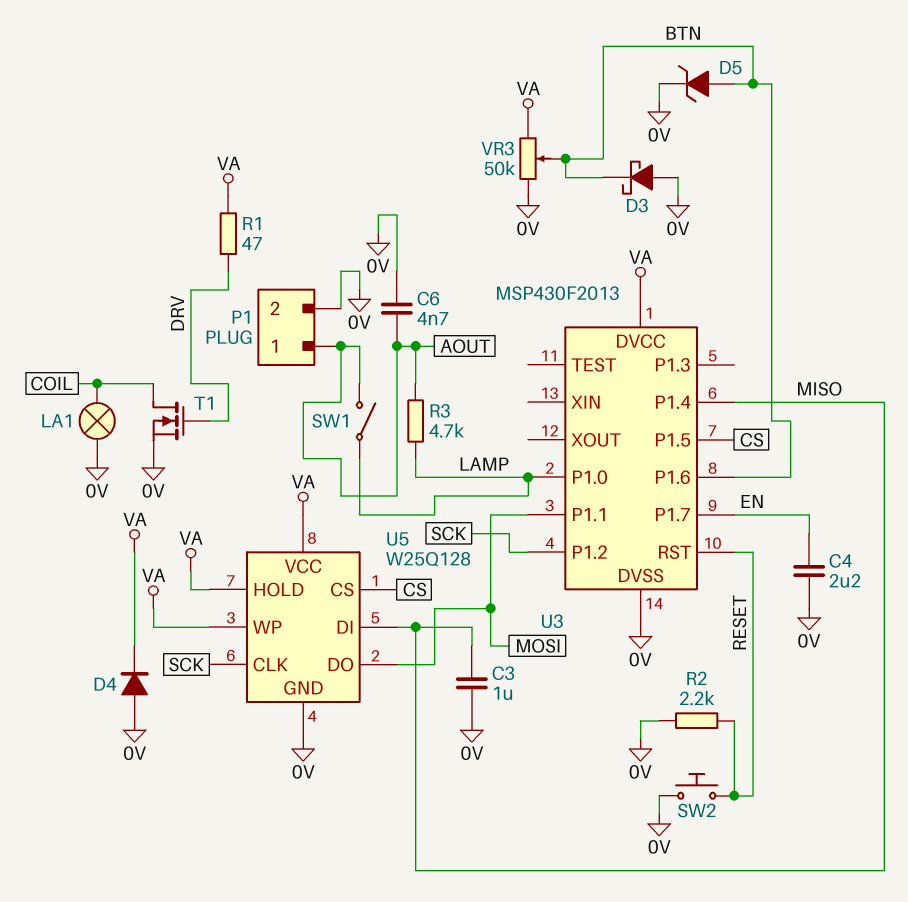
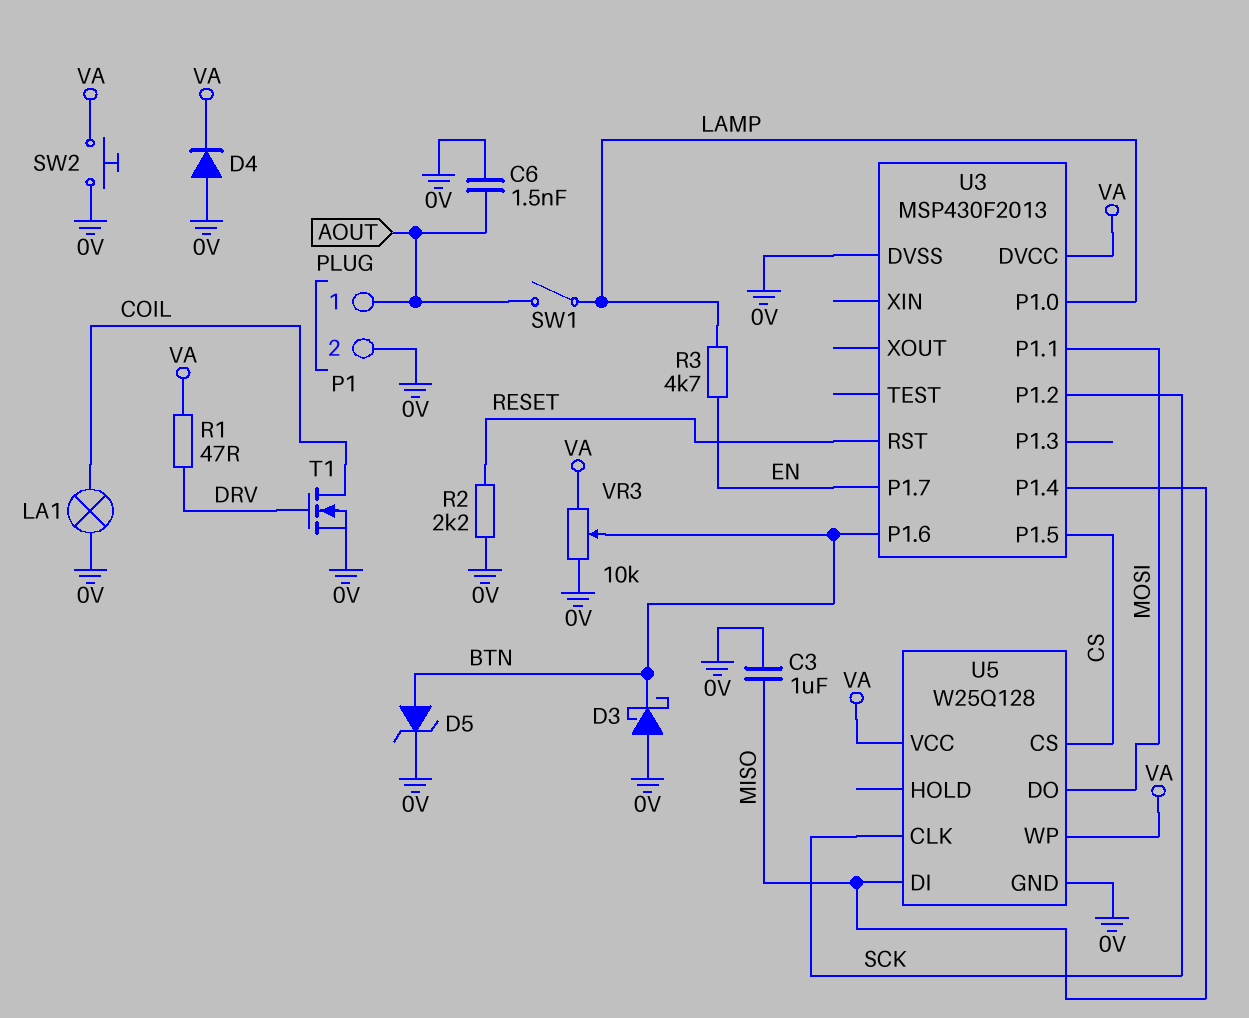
C4: 2.2uF (0V, EN) -> none
C6: 4.7nF (0V, AOUT) -> 1.5nF (0V, AOUT)
R3: 4.7k (AOUT, LAMP) -> 4.7k (EN, LAMP)
SW2: button (0V, RESET) -> button (0V, VA)
U5 pin HOLD: VA -> none
VR3: 50k (0V, VA, wiper BTN) -> 10k (0V, VA, wiper BTN)

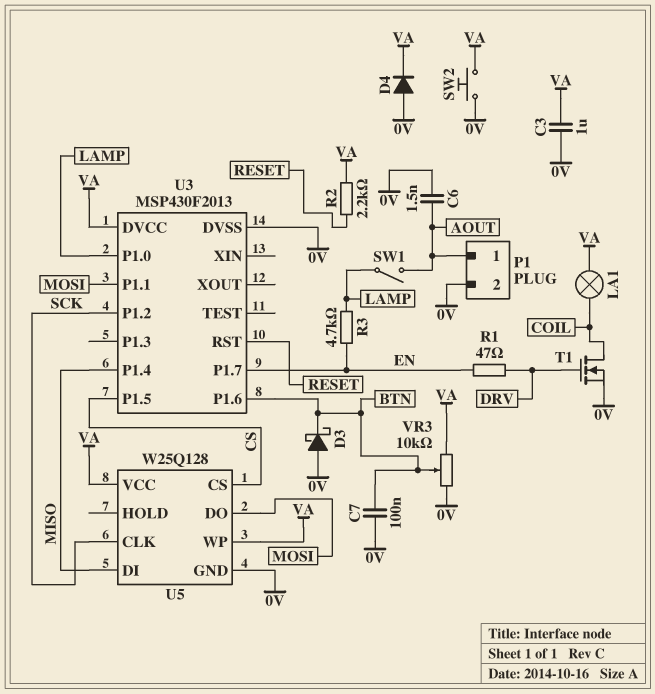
C3: 1uF (0V, MISO) -> 1uF (0V, VA)
C7: none -> 100nF (0V, BTN)
D5: zener (A BTN, K 0V) -> none
LA1: lamp (0V, COIL) -> lamp (COIL, VA)
R1: 47 (DRV, VA) -> 47 (DRV, EN)
R2: 2.2k (0V, RESET) -> 2.2k (RESET, VA)

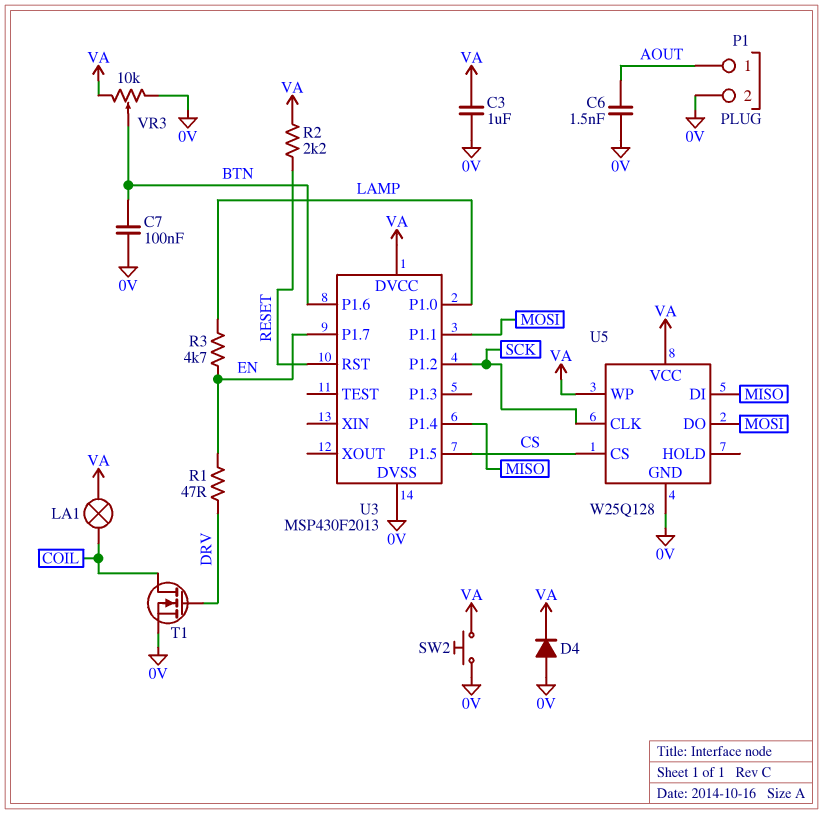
D3: schottky (A 0V, K BTN) -> none
SW1: switch (AOUT, LAMP) -> none

